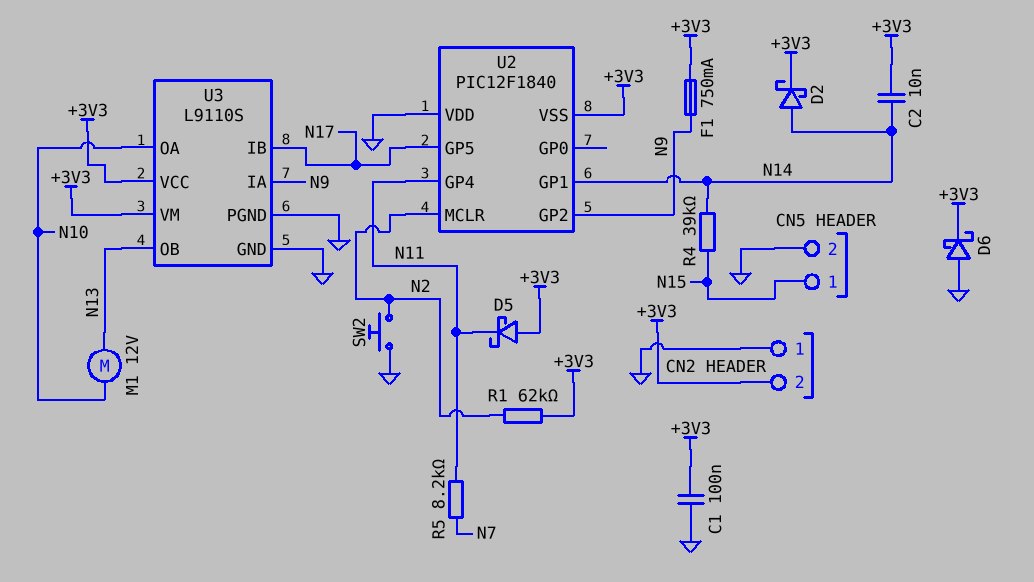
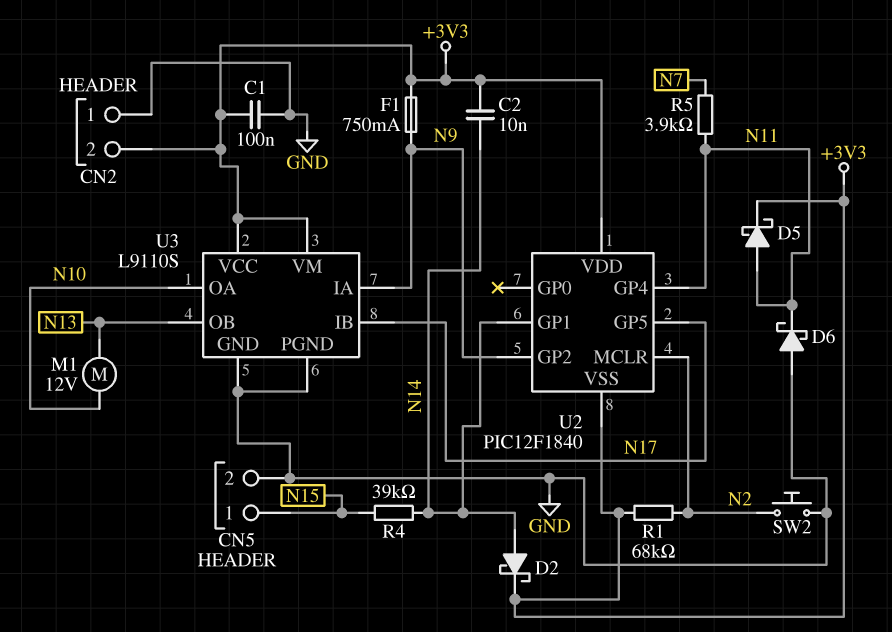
D5: schottky (A +3V3, K N11) -> schottky (A N11, K +3V3)
D6: schottky (A GND, K +3V3) -> schottky (A GND, K N11)
R1: 62k (+3V3, N2) -> 68k (+3V3, N2)
R5: 8.2k (N7, N11) -> 3.9k (N7, N11)
U2 pin VDD: GND -> +3V3

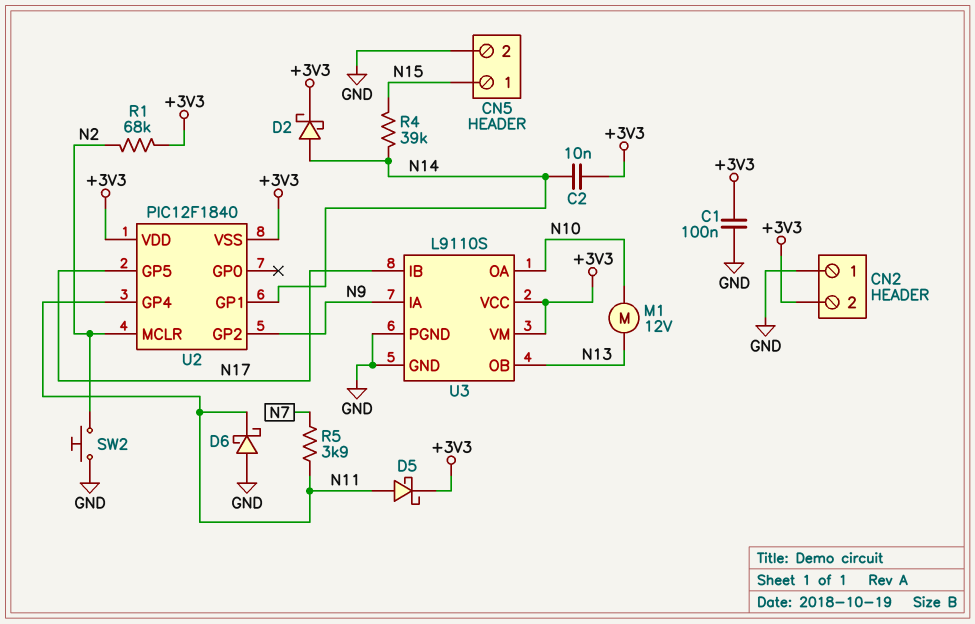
F1: 750mA (+3V3, N9) -> none

